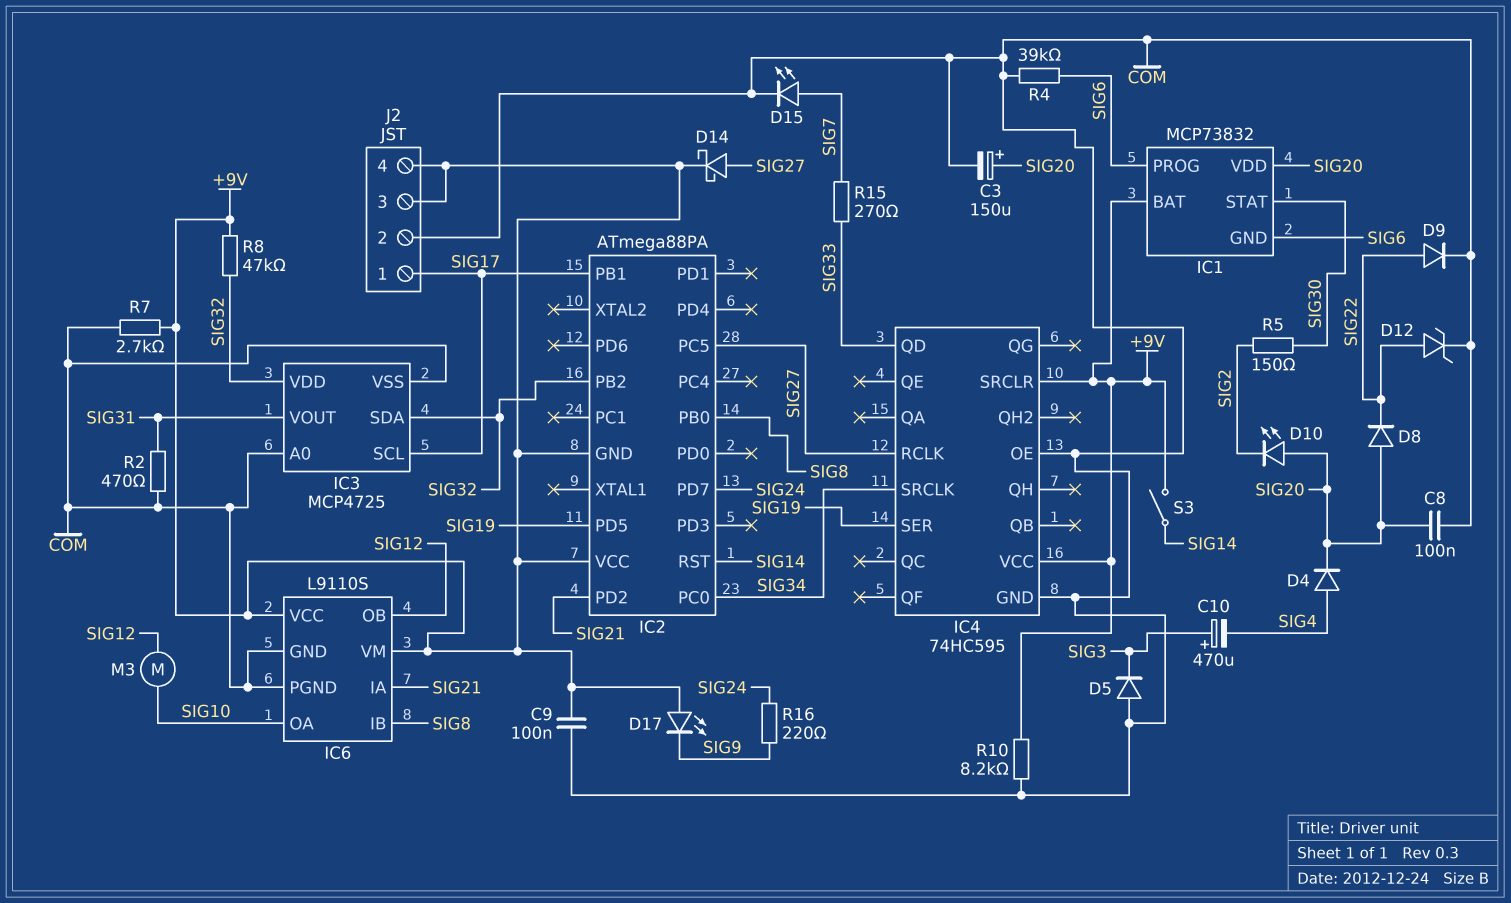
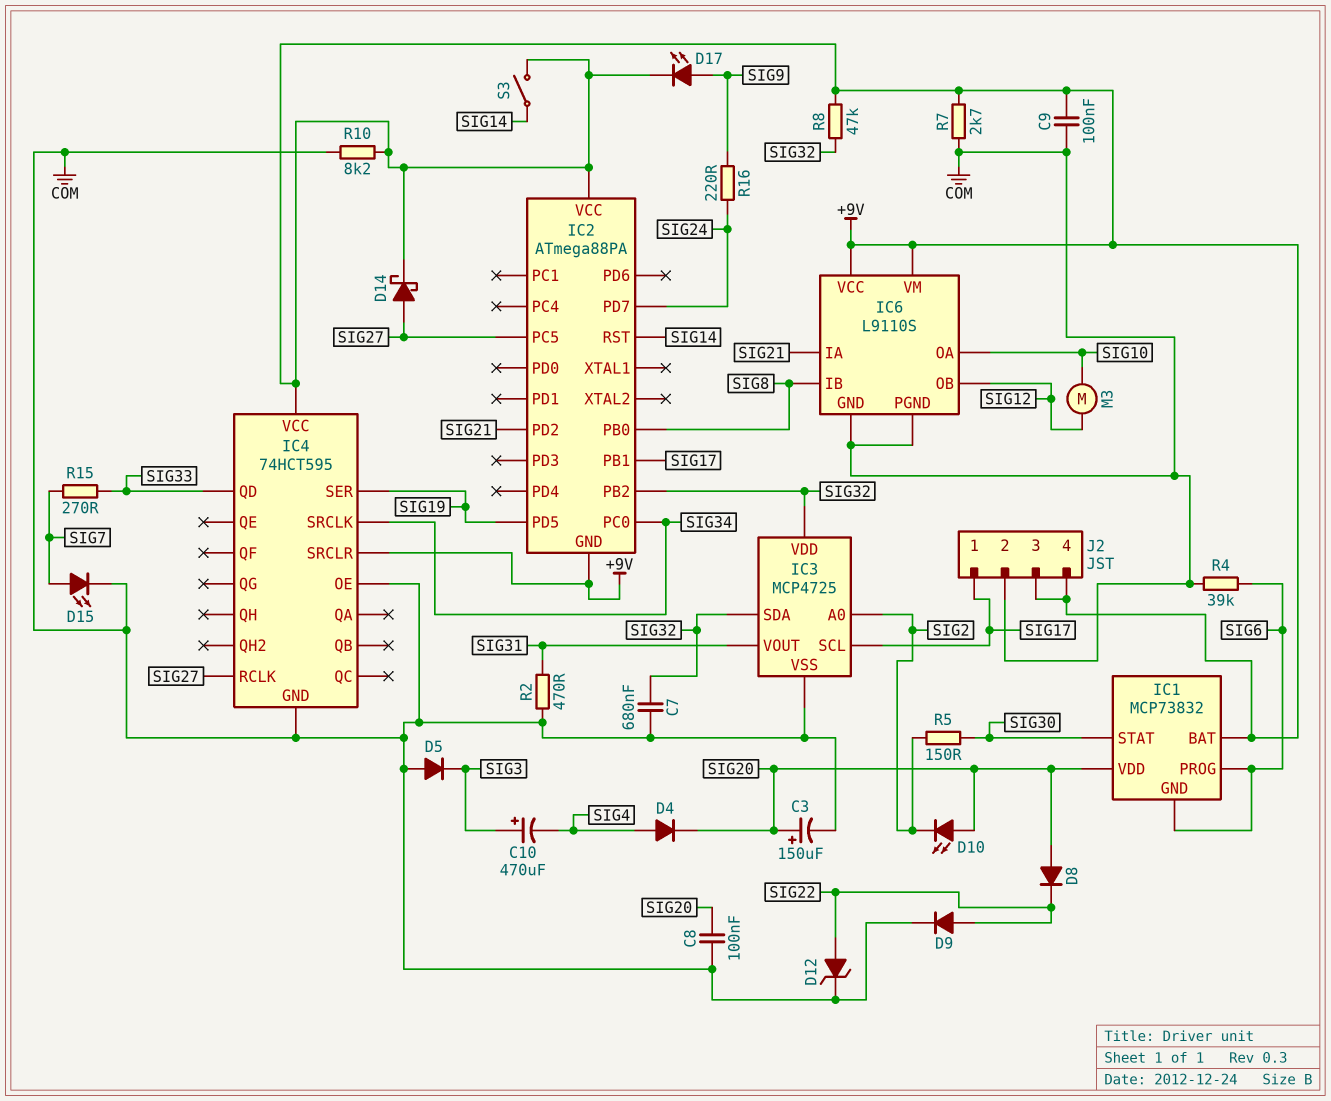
C7: none -> 680nF (COM, SIG32)
D17: LED (A +9V, K SIG9) -> LED (A SIG9, K +9V)
IC3 pin A0: COM -> SIG2
IC4: 74HC595 -> 74HCT595

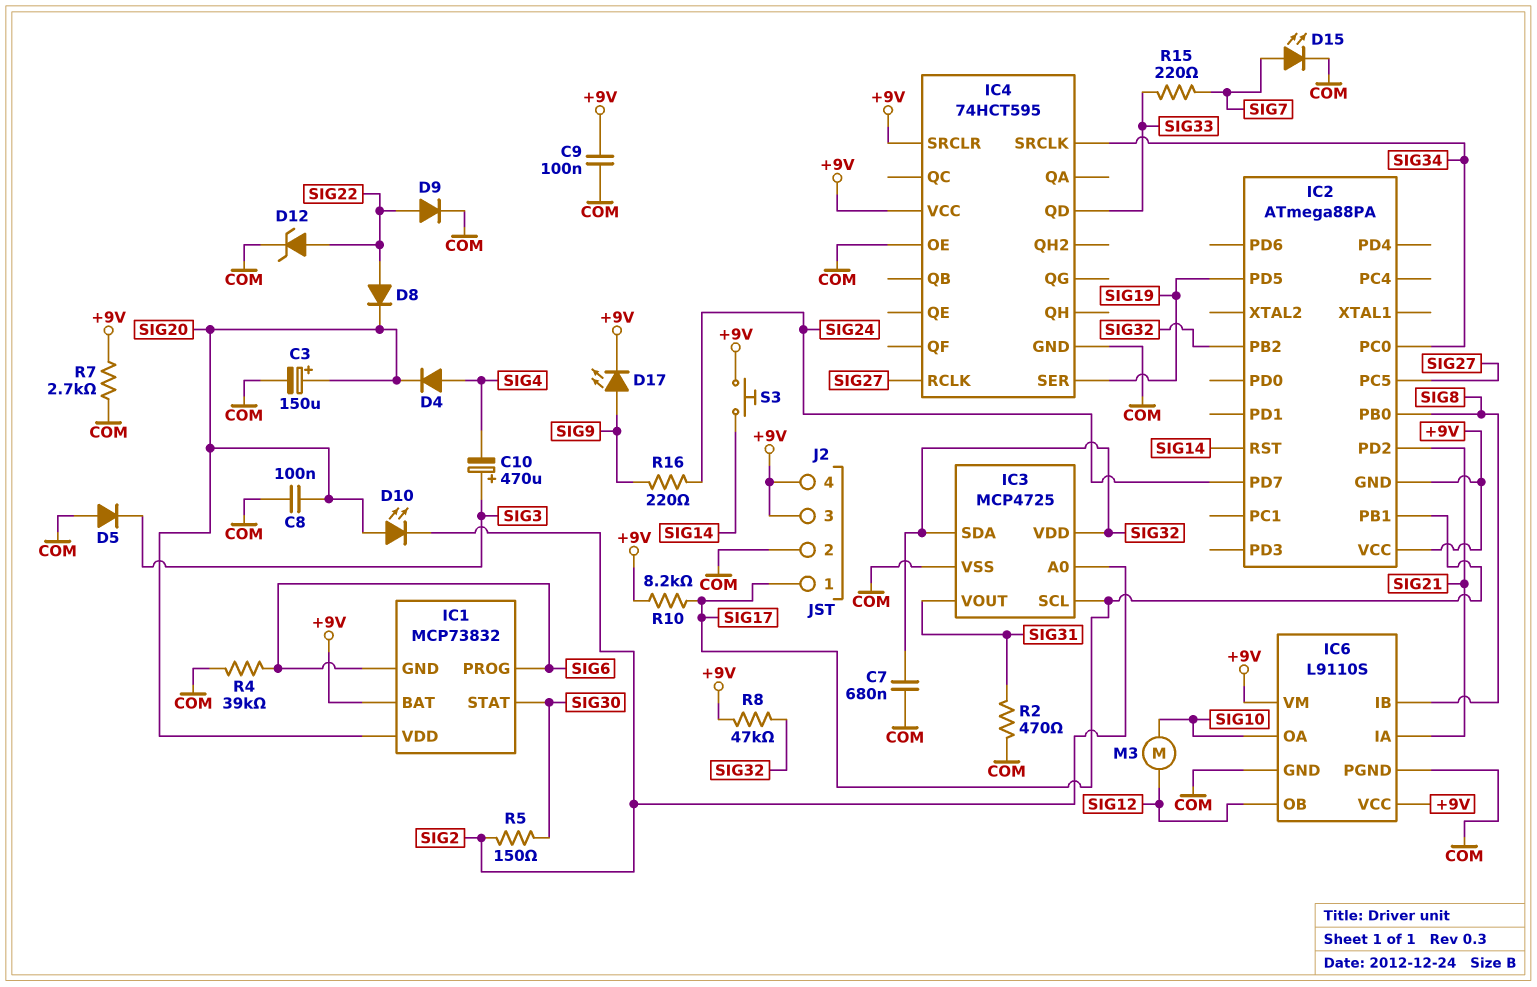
D8: diode (A SIG20, K SIG22) -> diode (A SIG22, K SIG20)
D14: schottky (A SIG27, K +9V) -> none
R10: 8.2k (+9V, COM) -> 8.2k (+9V, SIG17)
R15: 270 (SIG7, SIG33) -> 220 (SIG7, SIG33)
S3: switch (+9V, SIG14) -> button (+9V, SIG14)

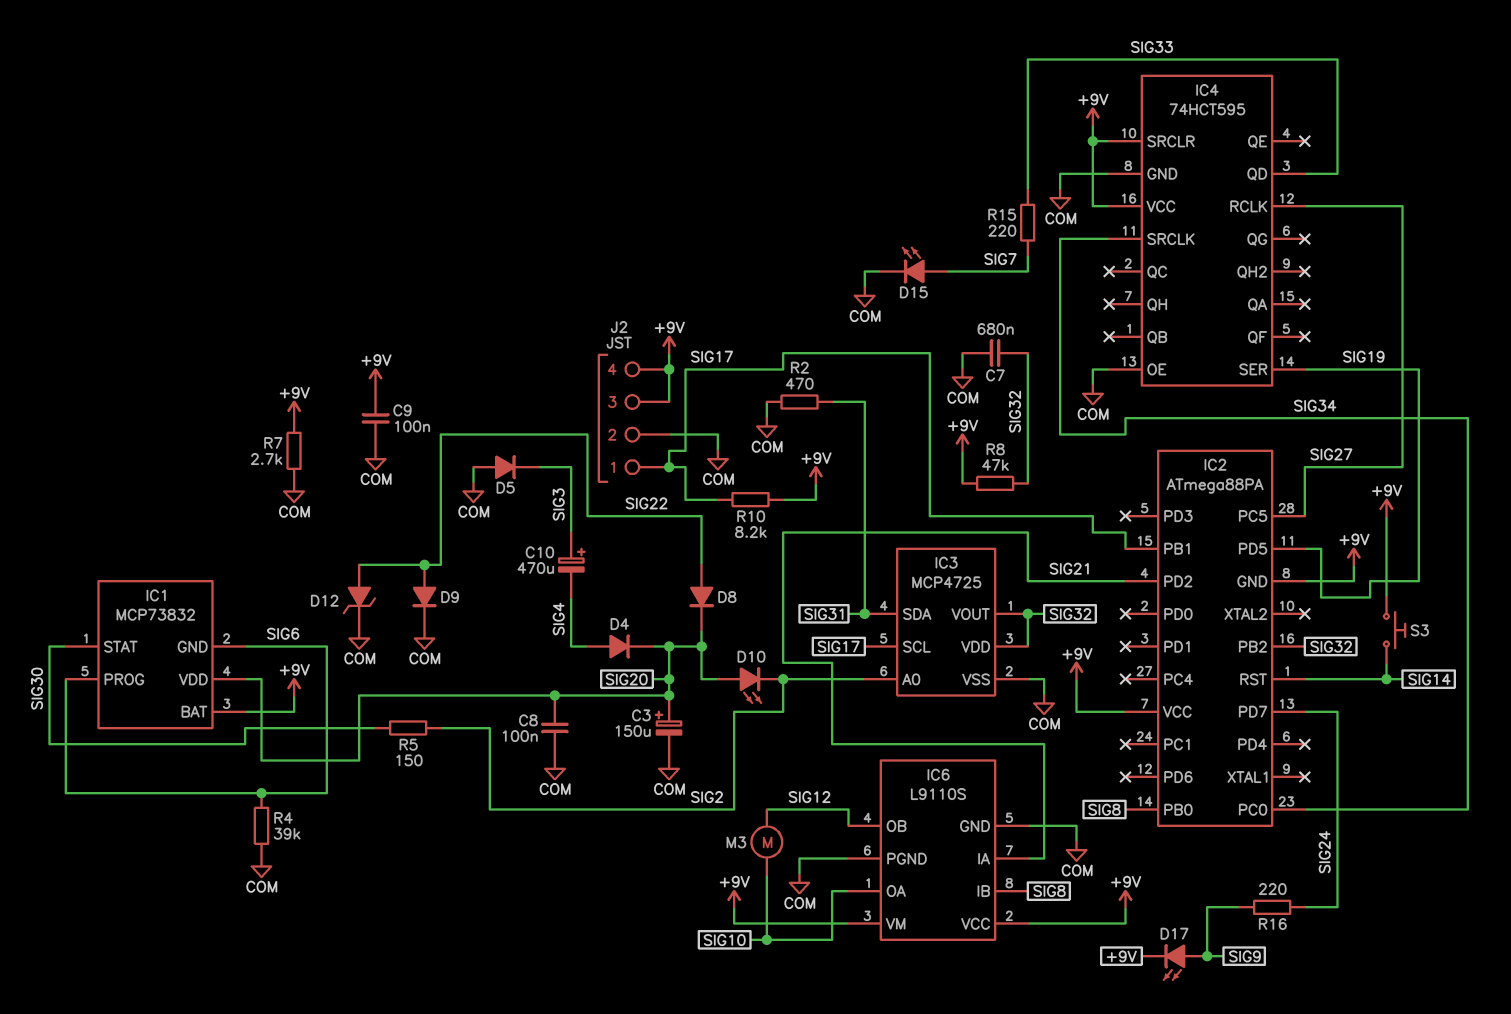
IC3 pin SDA: SIG32 -> SIG31
IC3 pin VOUT: SIG31 -> SIG32

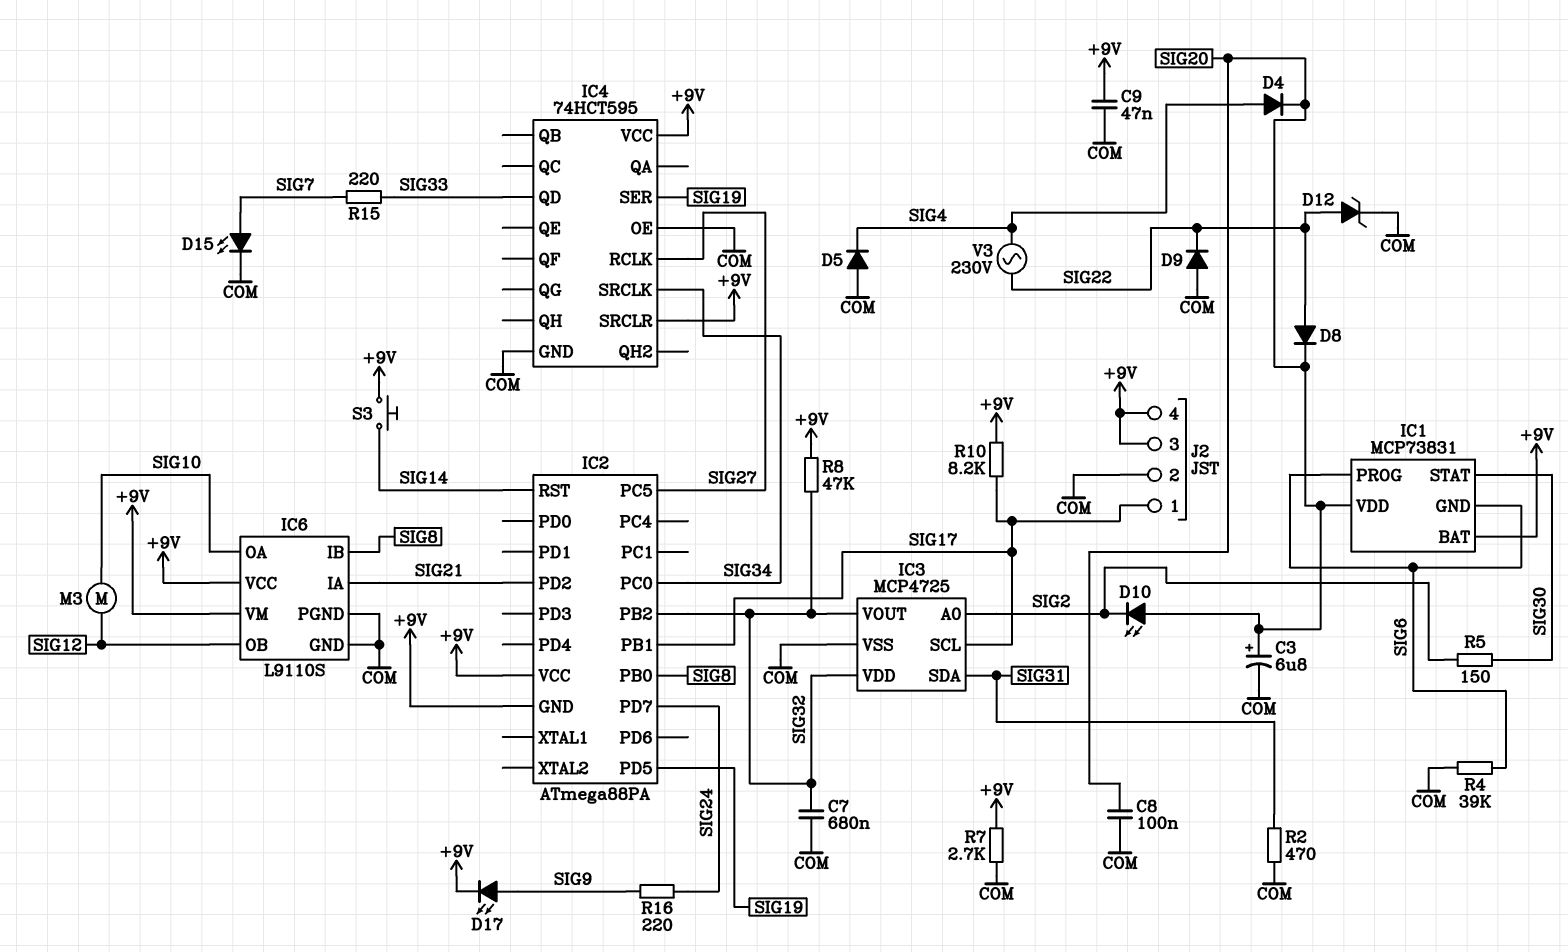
C3: 150uF (plus SIG20, minus COM) -> 6.8uF (plus SIG20, minus COM)
C9: 100nF (+9V, COM) -> 47nF (+9V, COM)
C10: 470uF (plus SIG3, minus SIG4) -> none
D5: diode (A COM, K SIG3) -> diode (A COM, K SIG4)
D9: diode (A SIG22, K COM) -> diode (A COM, K SIG22)
IC1: MCP73832 -> MCP73831
V3: none -> AC 230V (SIG4, SIG22)

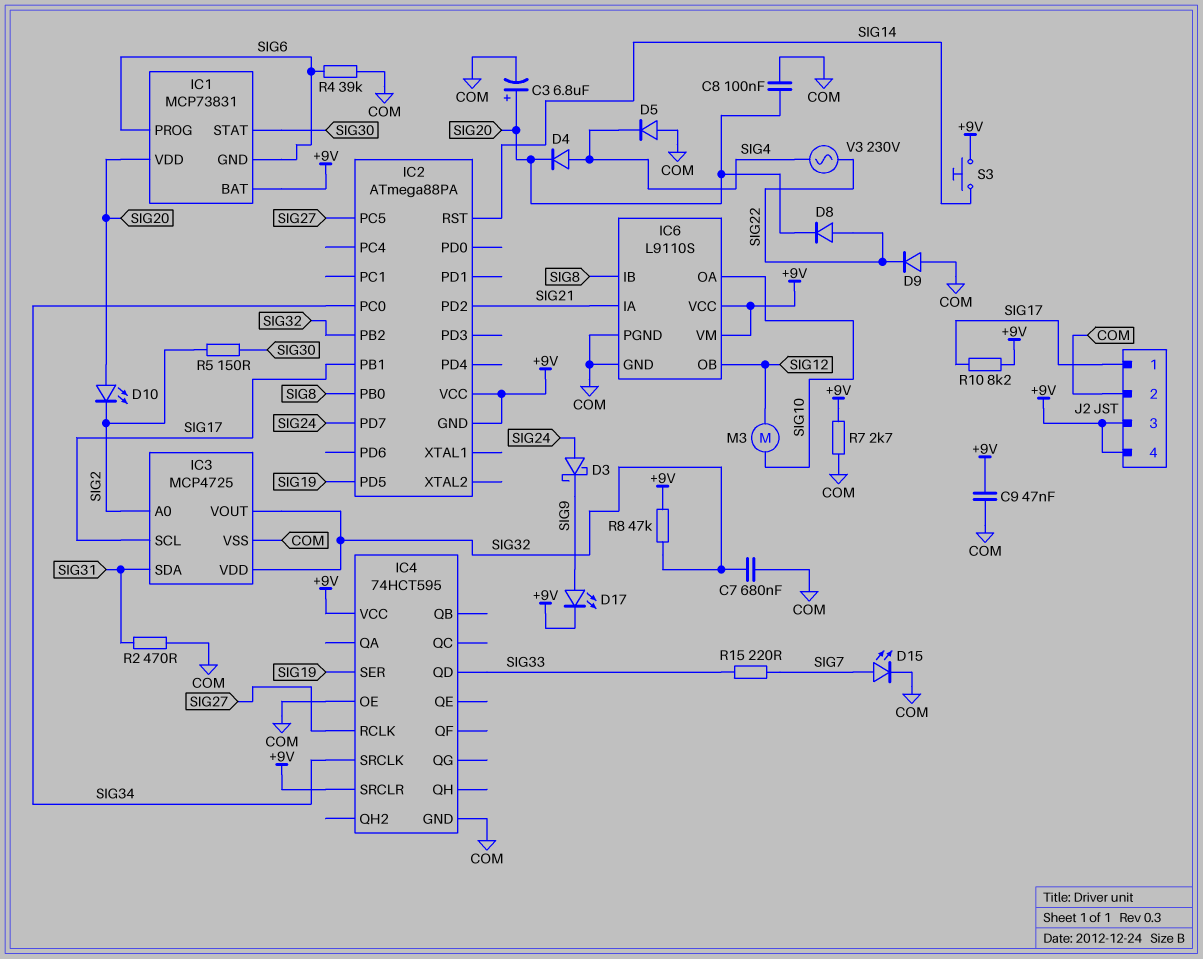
D3: none -> schottky (A SIG24, K SIG9)
D12: zener (A SIG22, K COM) -> none
R16: 220 (SIG9, SIG24) -> none

